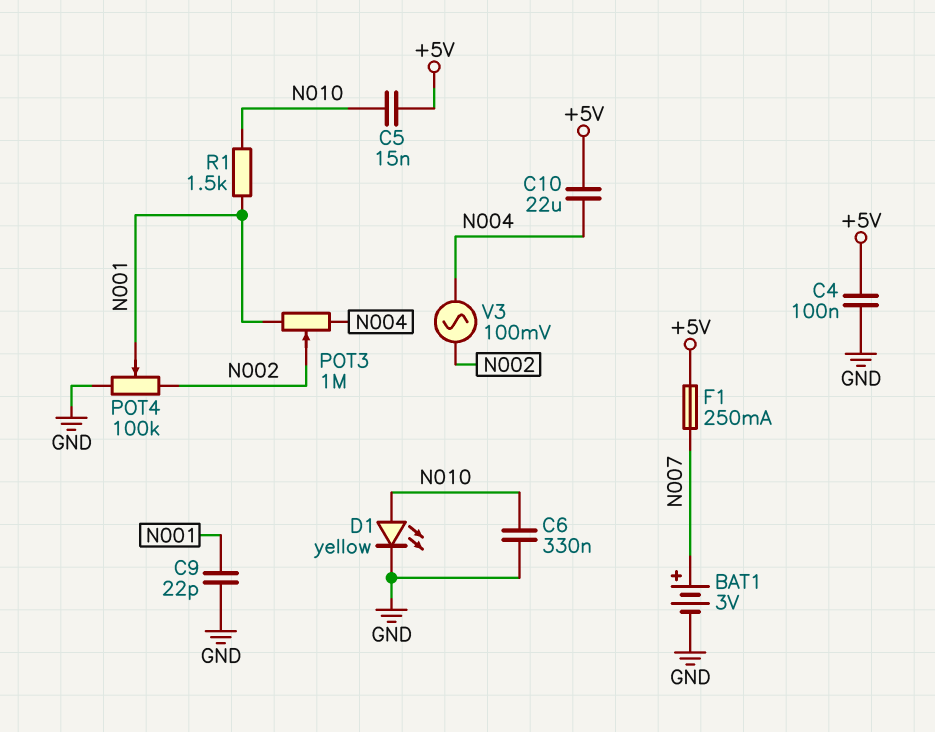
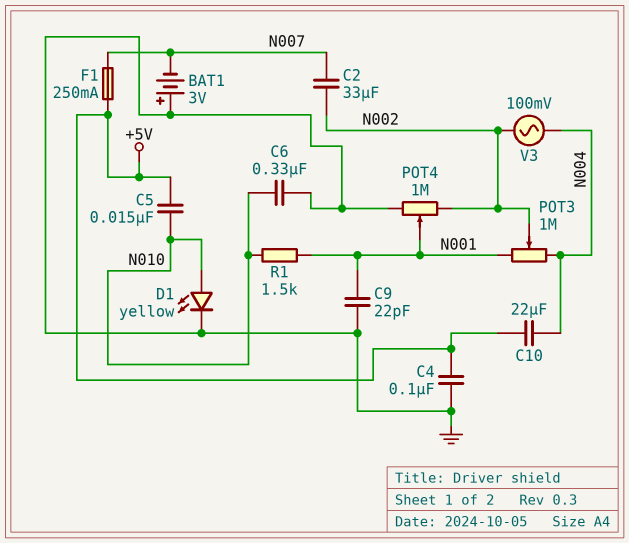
BAT1: 3V (plus N007, minus GND) -> 3V (plus GND, minus N007)
C2: none -> 33uF (N002, N007)
POT4: 100k (GND, N002, wiper N001) -> 1M (GND, N002, wiper N001)

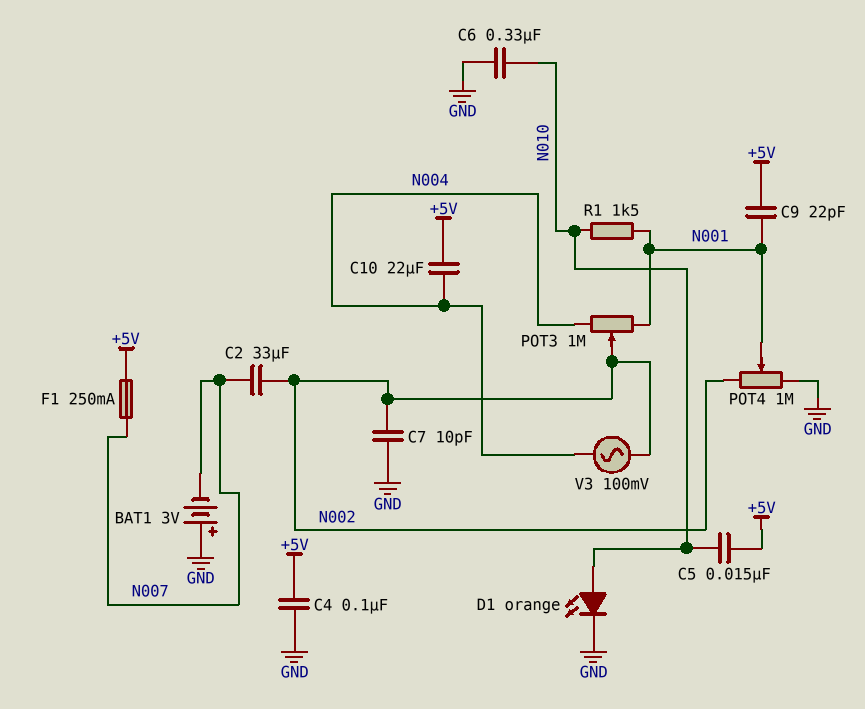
C7: none -> 10pF (GND, N002)
C9: 22pF (GND, N001) -> 22pF (+5V, N001)
D1: LED yellow (A N010, K GND) -> LED orange (A N010, K GND)

